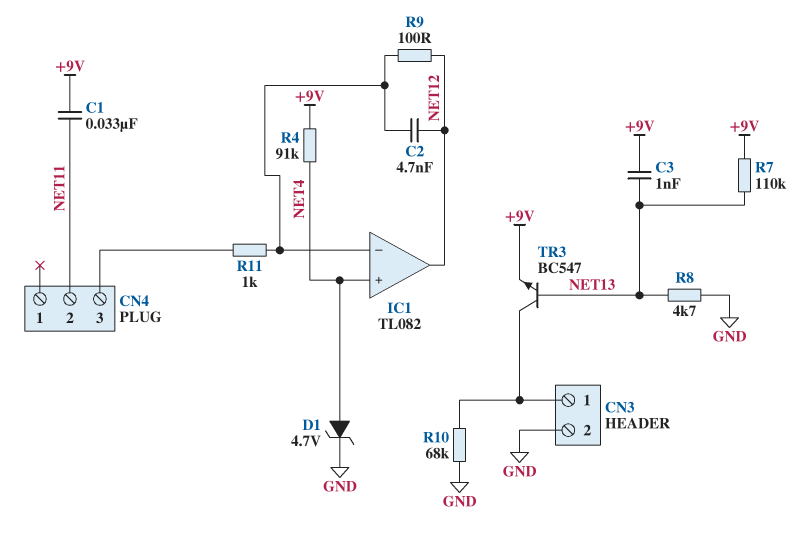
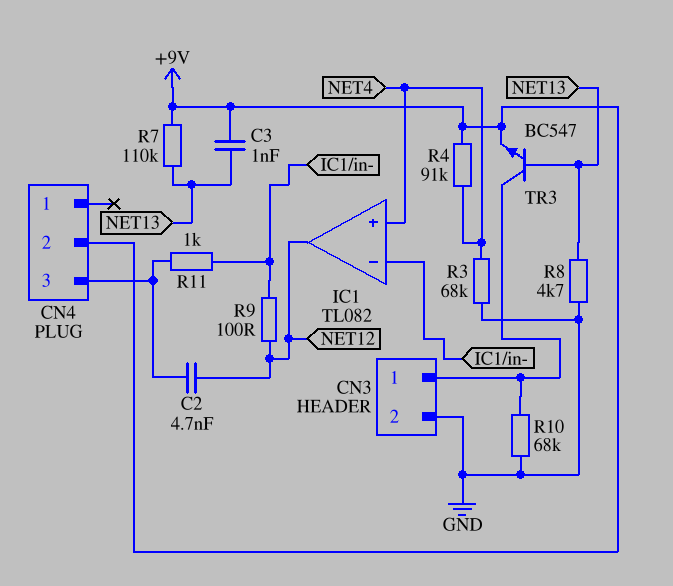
C1: 33nF (+9V, NET11) -> none
C2: 4.7nF (IC1/in-, NET12) -> 4.7nF (CN4/3, NET12)
CN4 pin 2: NET11 -> +9V
D1: zener 4.7V (A NET4, K GND) -> none
R3: none -> 68k (GND, NET4)

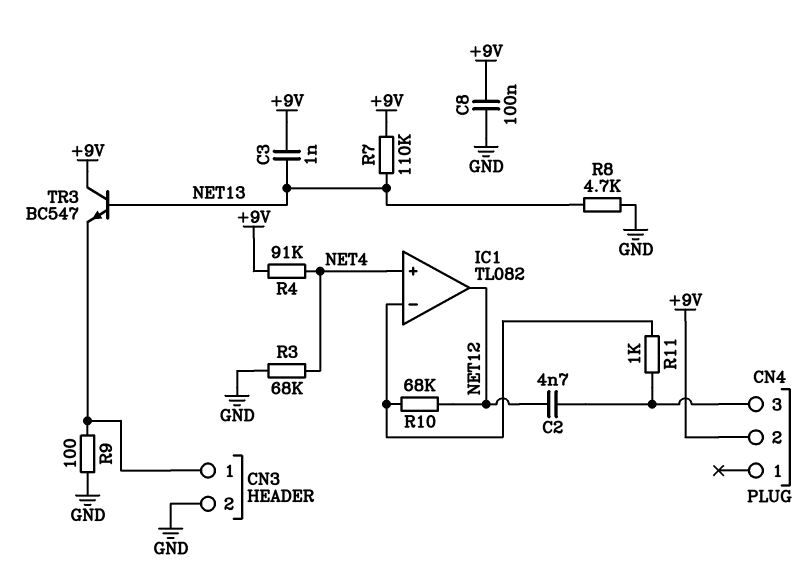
C8: none -> 100nF (+9V, GND)
R9: 100 (IC1/in-, NET12) -> 100 (CN3/1, GND)
R10: 68k (CN3/1, GND) -> 68k (IC1/in-, NET12)
TR3: NPN BC547 (B NET13, C CN3/1, E +9V) -> NPN BC547 (B NET13, C +9V, E CN3/1)

